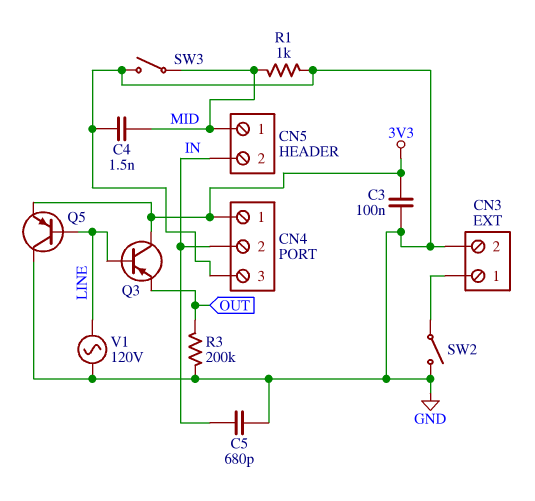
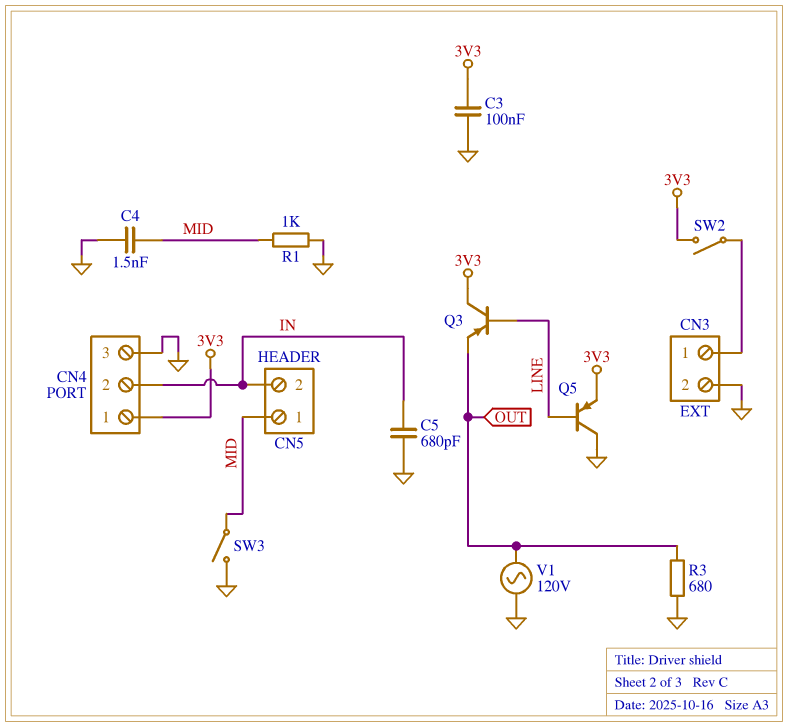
R3: 200k (GND, OUT) -> 680 (GND, OUT)
SW2: switch (CN3/1, GND) -> switch (3V3, CN3/1)
V1: AC 120V (GND, LINE) -> AC 120V (GND, OUT)

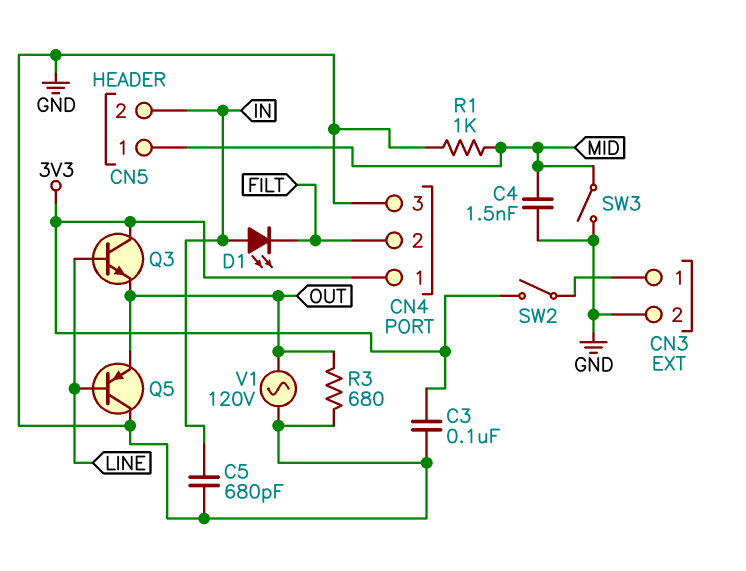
CN4 pin 2: IN -> FILT
D1: none -> LED (A IN, K FILT)
Q3: PNP (B LINE, C 3V3, E OUT) -> NPN (B LINE, C 3V3, E OUT)
Q5: PNP (B LINE, C GND, E 3V3) -> PNP (B LINE, C GND, E OUT)

